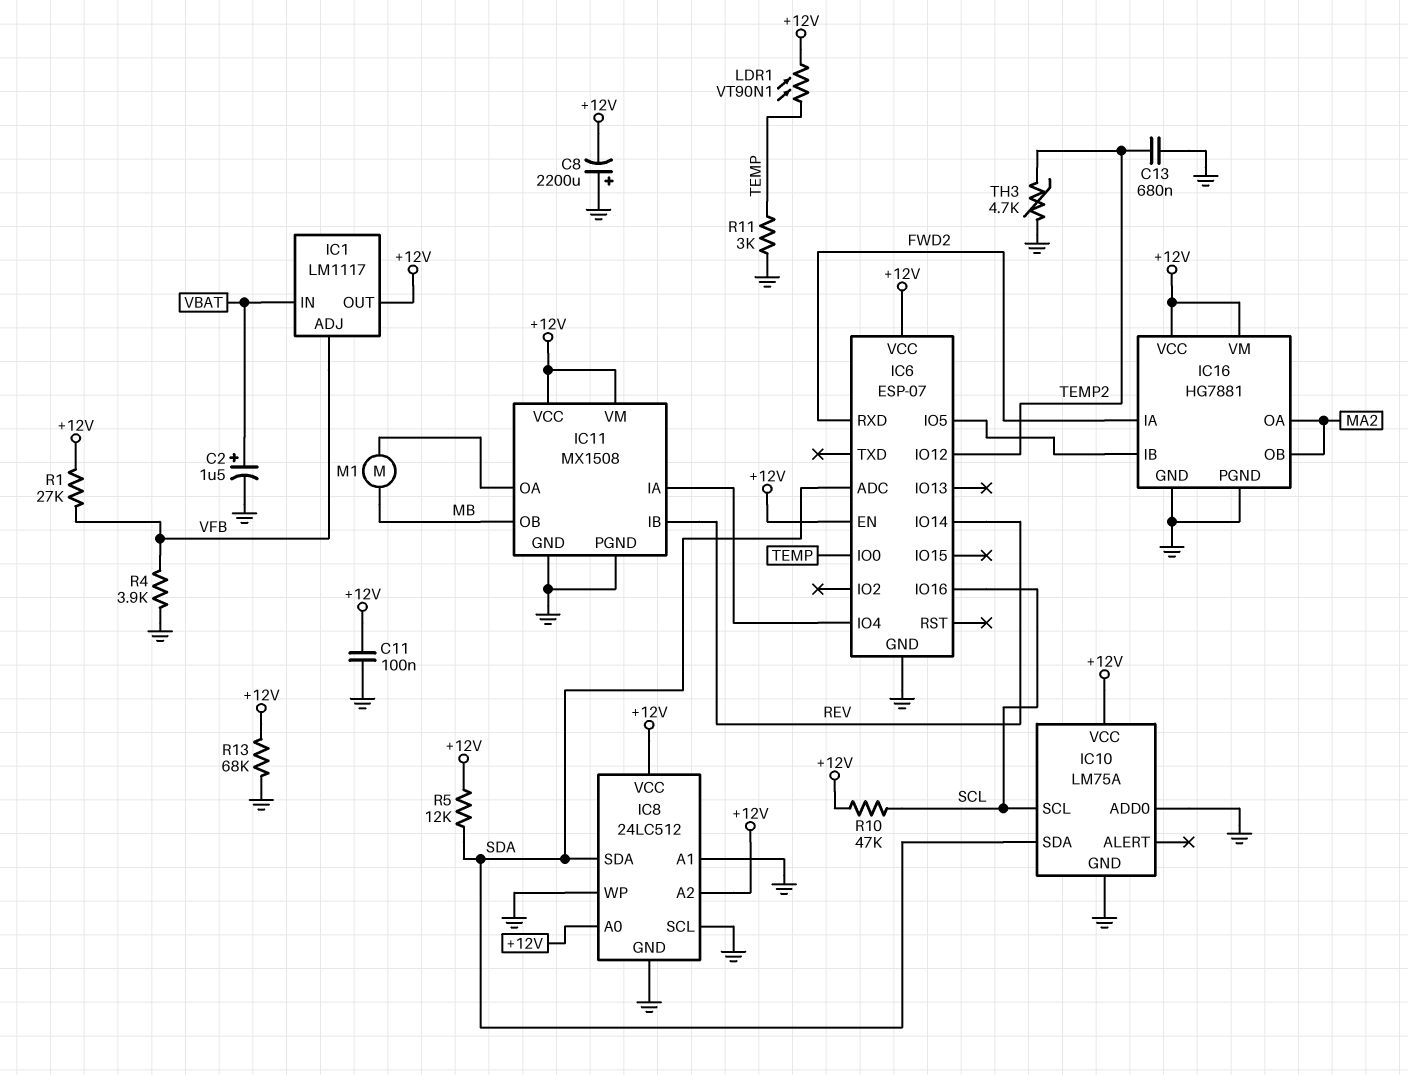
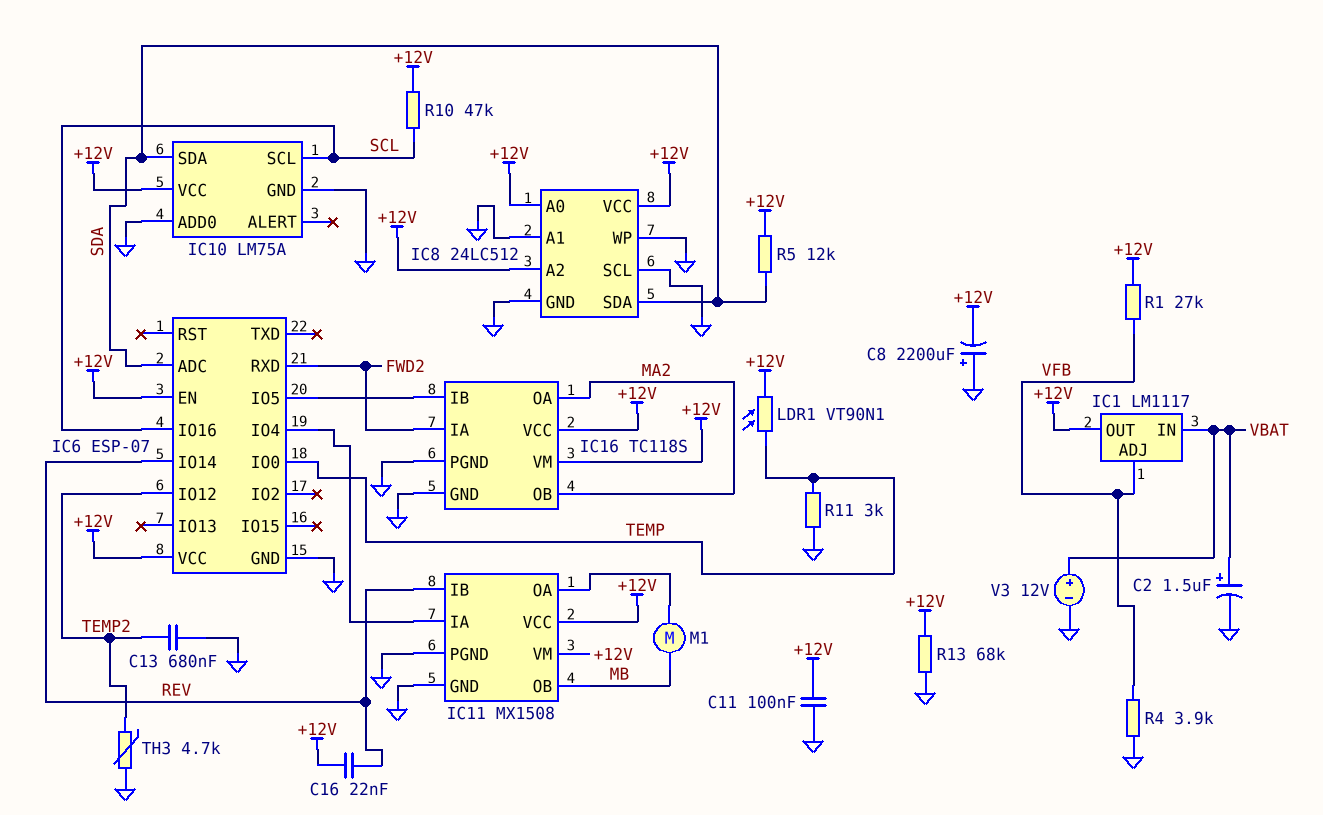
C16: none -> 22nF (+12V, REV)
IC16: HG7881 -> TC118S
V3: none -> 12V (plus VBAT, minus GND)

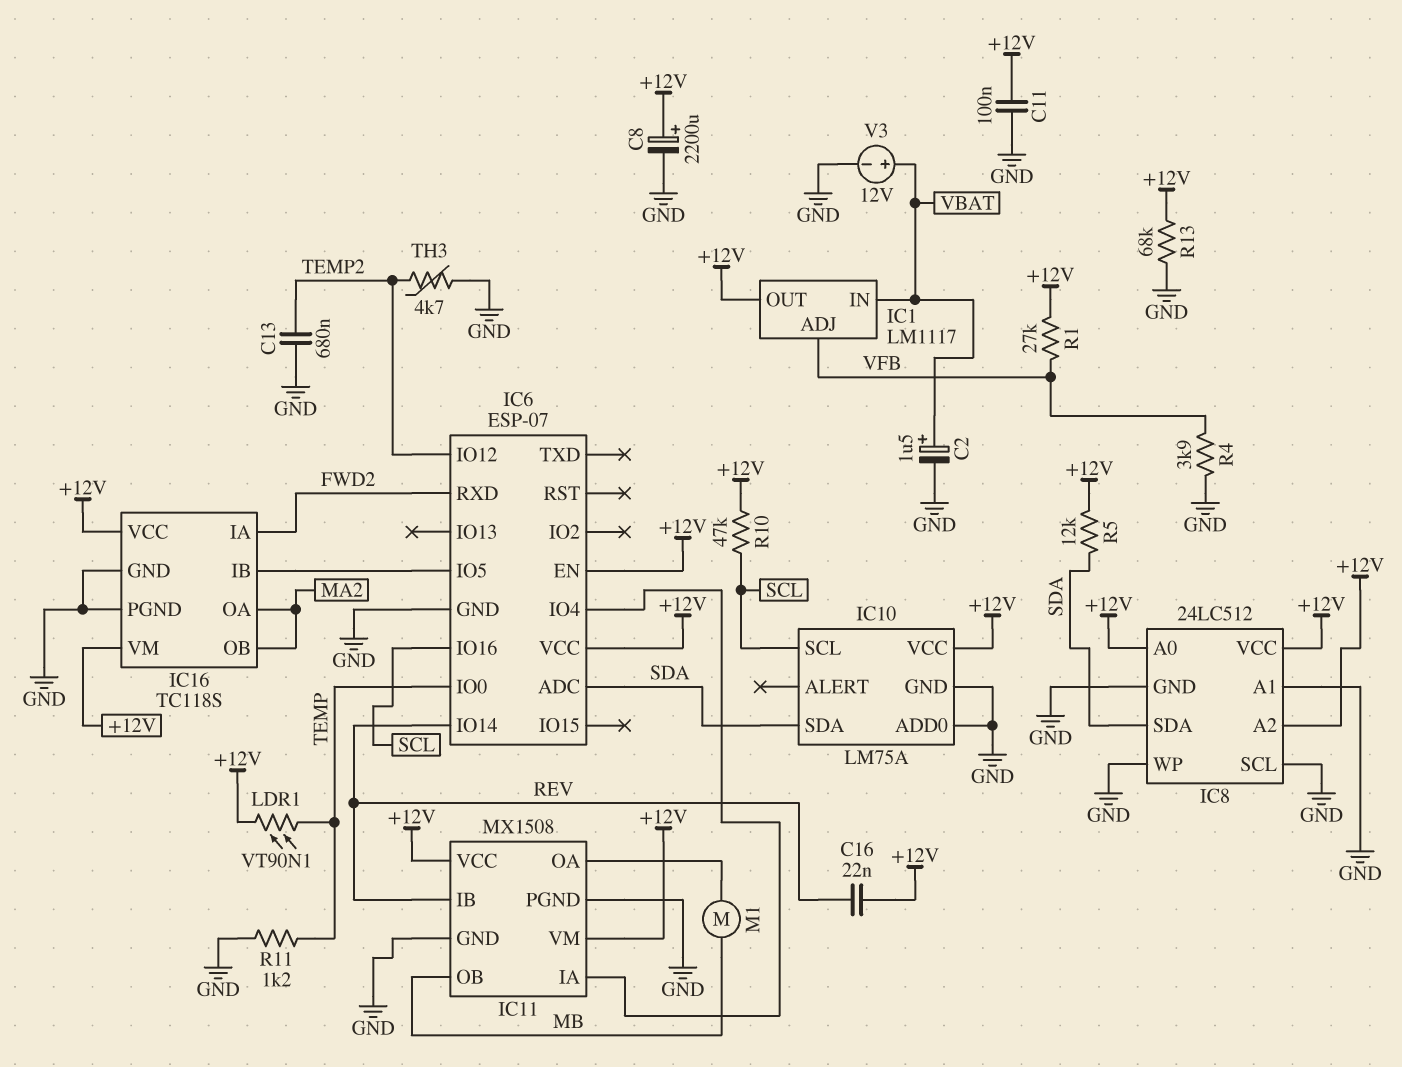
C8: 2200uF (plus GND, minus +12V) -> 2200uF (plus +12V, minus GND)
R11: 3k (GND, TEMP) -> 1.2k (GND, TEMP)

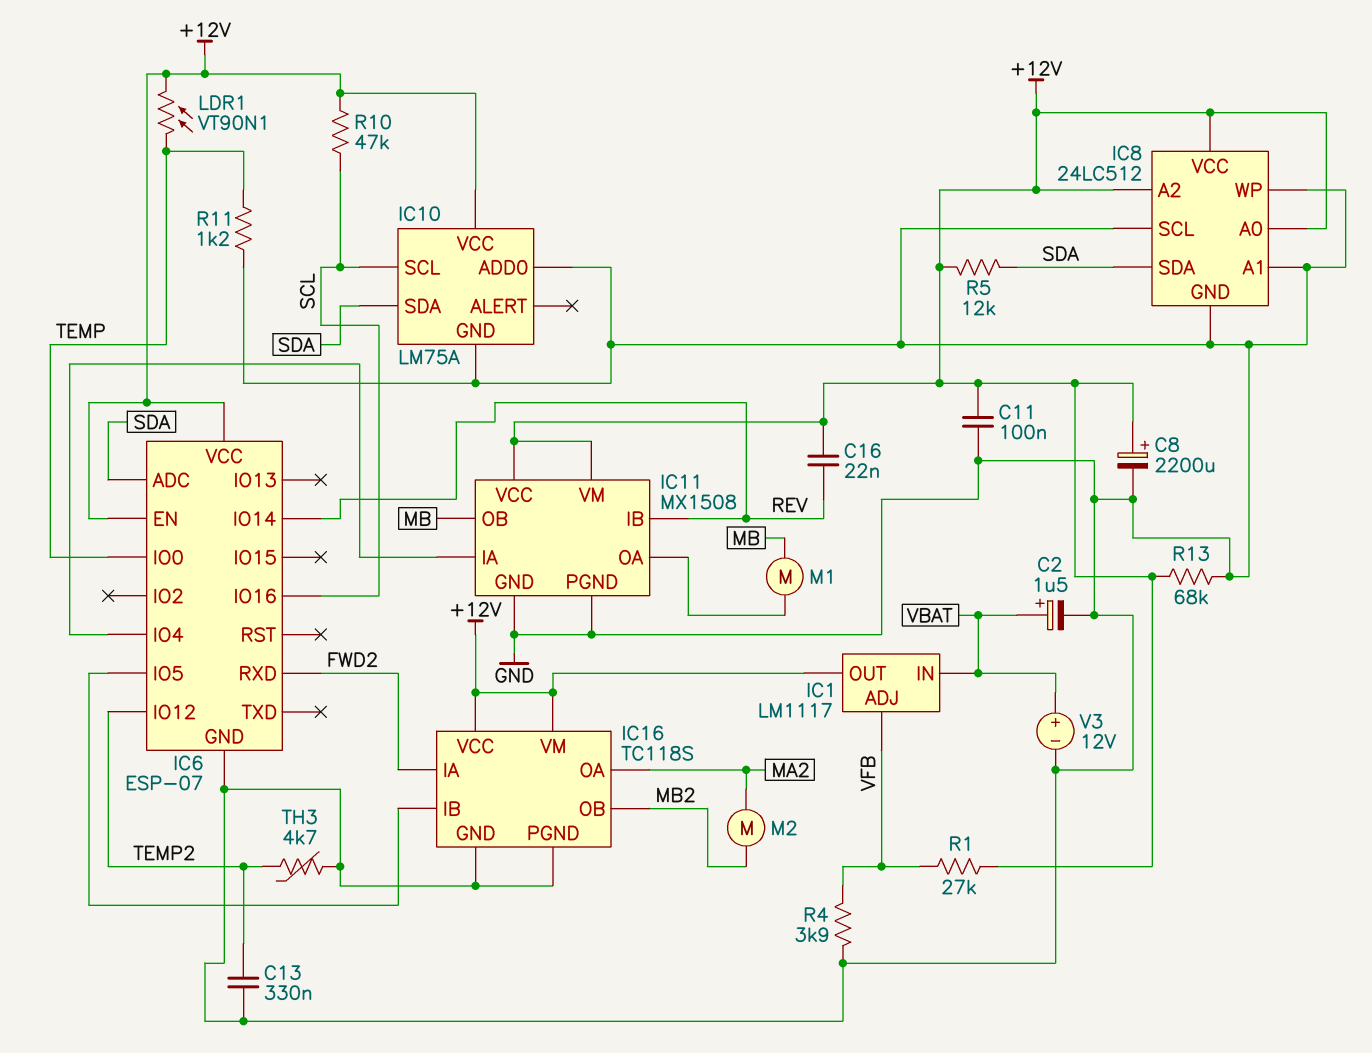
C13: 680nF (GND, TEMP2) -> 330nF (GND, TEMP2)
IC16 pin OB: MA2 -> MB2
M2: none -> motor (MA2, MB2)

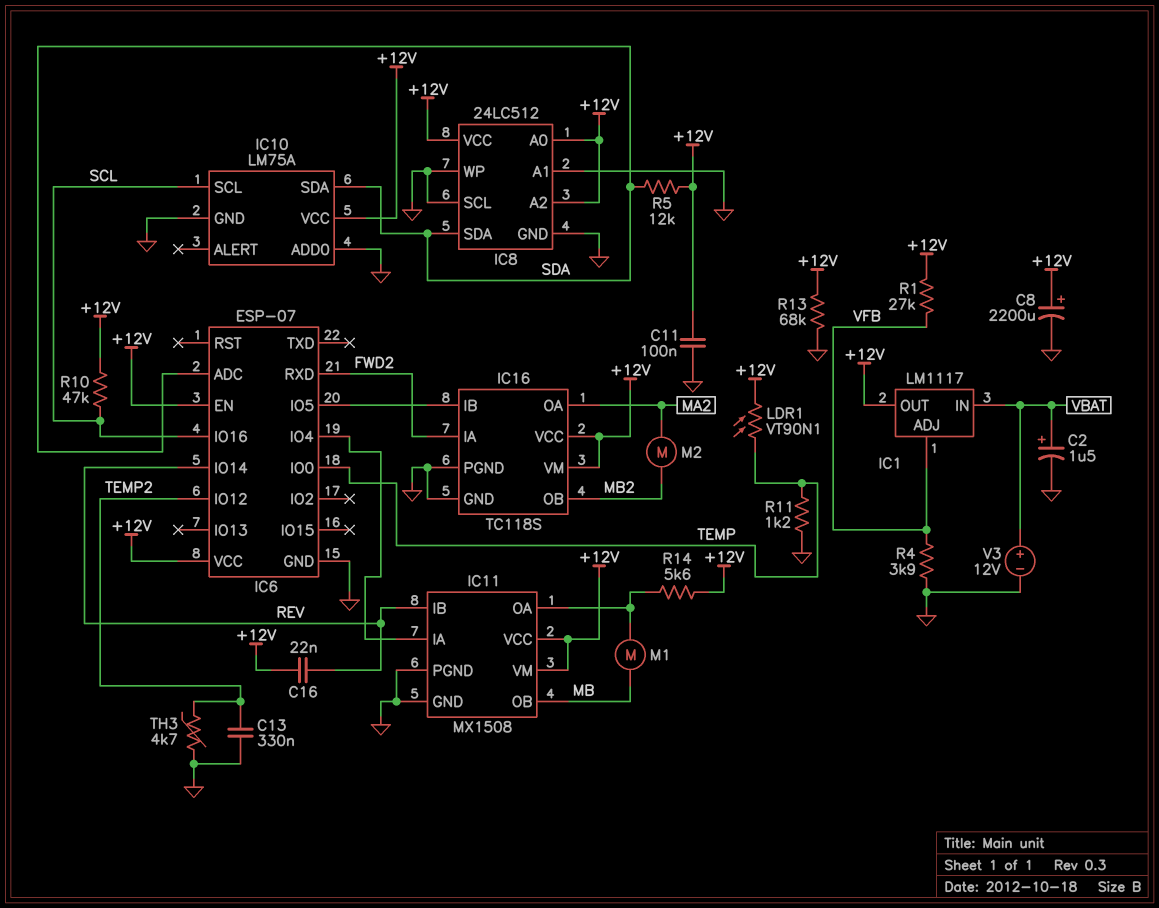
R14: none -> 5.6k (+12V, IC11/OA)

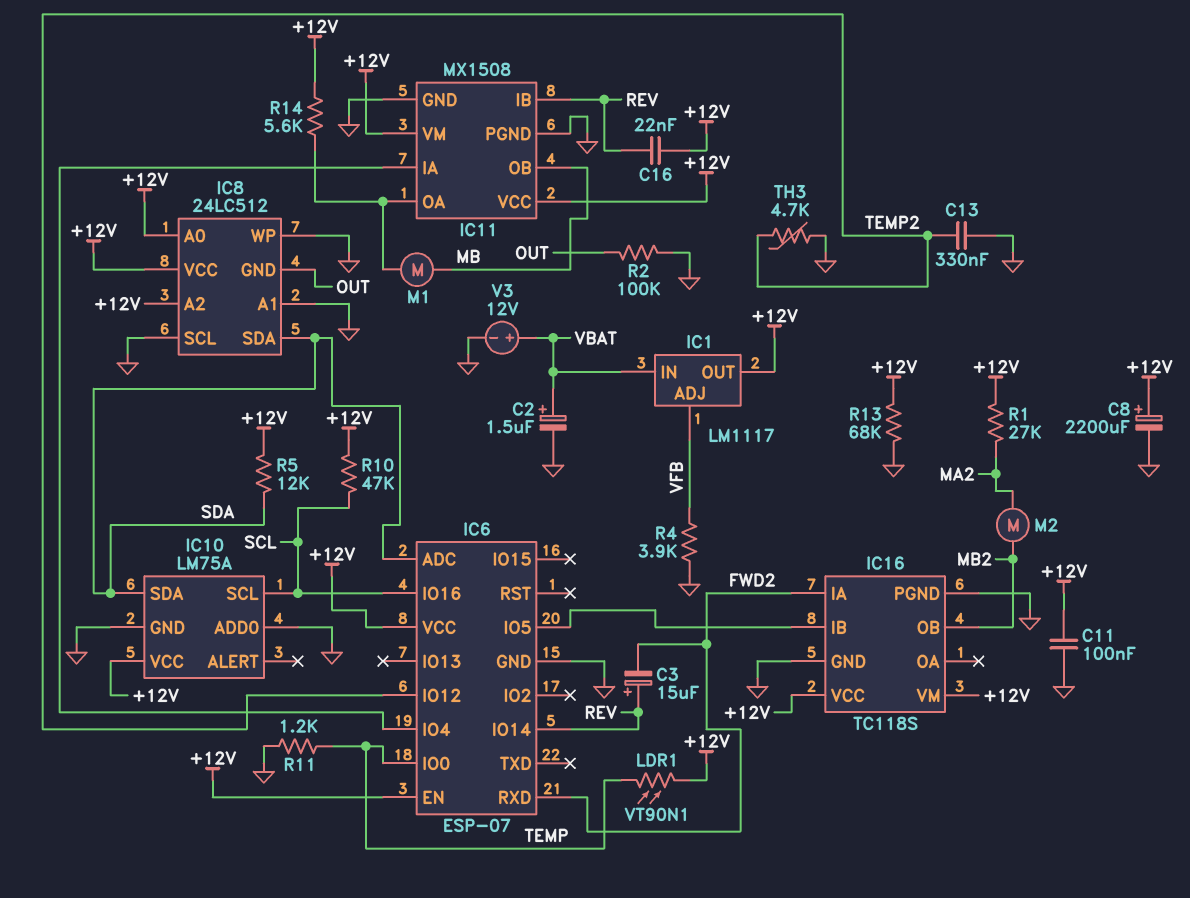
C3: none -> 15uF (plus REV, minus FWD2)
IC8 pin GND: GND -> OUT
IC16 pin OA: MA2 -> none
R1: 27k (+12V, VFB) -> 27k (+12V, MA2)
R2: none -> 100k (GND, OUT)

